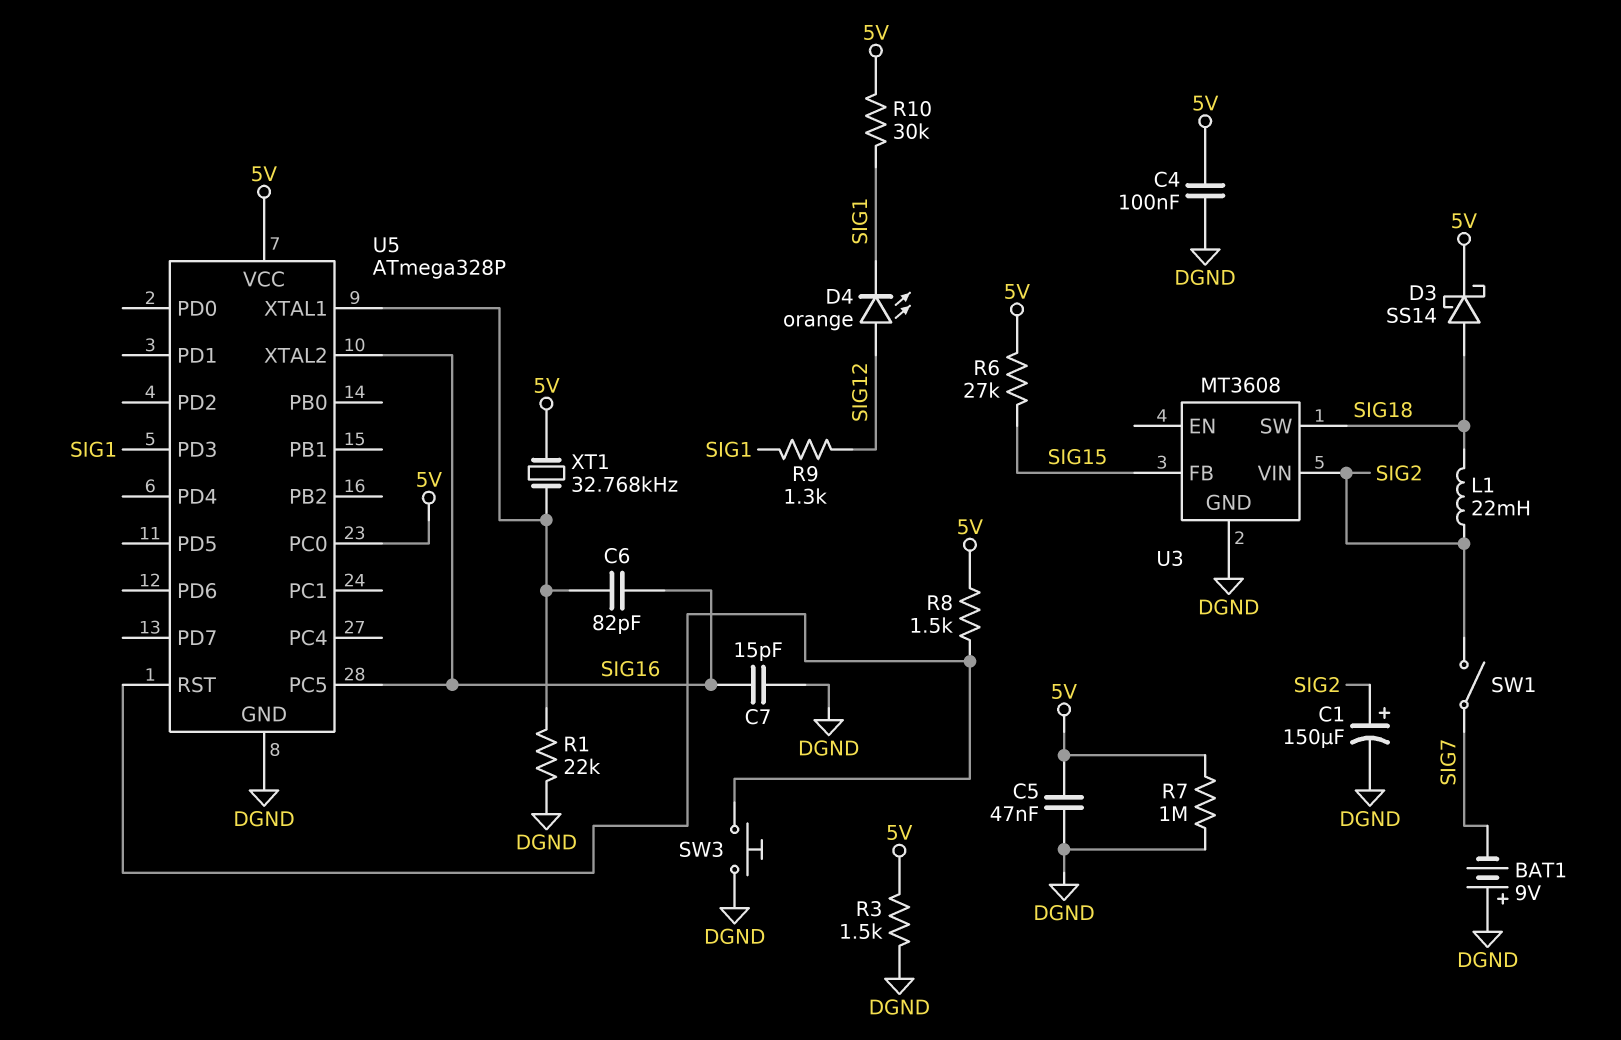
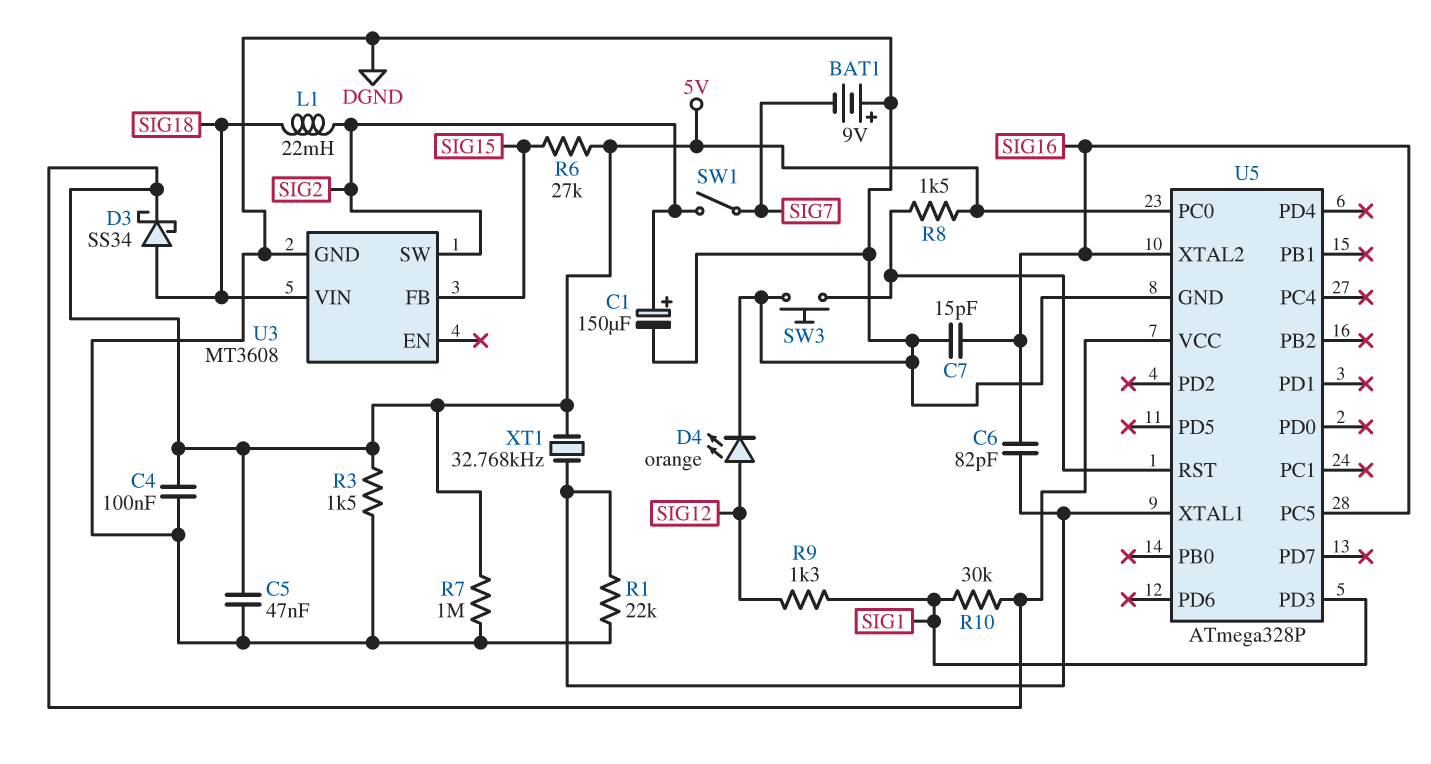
D3: schottky SS14 (A SIG18, K 5V) -> schottky SS34 (A SIG18, K 5V)
D4: LED orange (A SIG12, K SIG1) -> LED orange (A SIG12, K DGND)
U3 pin SW: SIG18 -> SIG2
U3 pin VIN: SIG2 -> SIG18

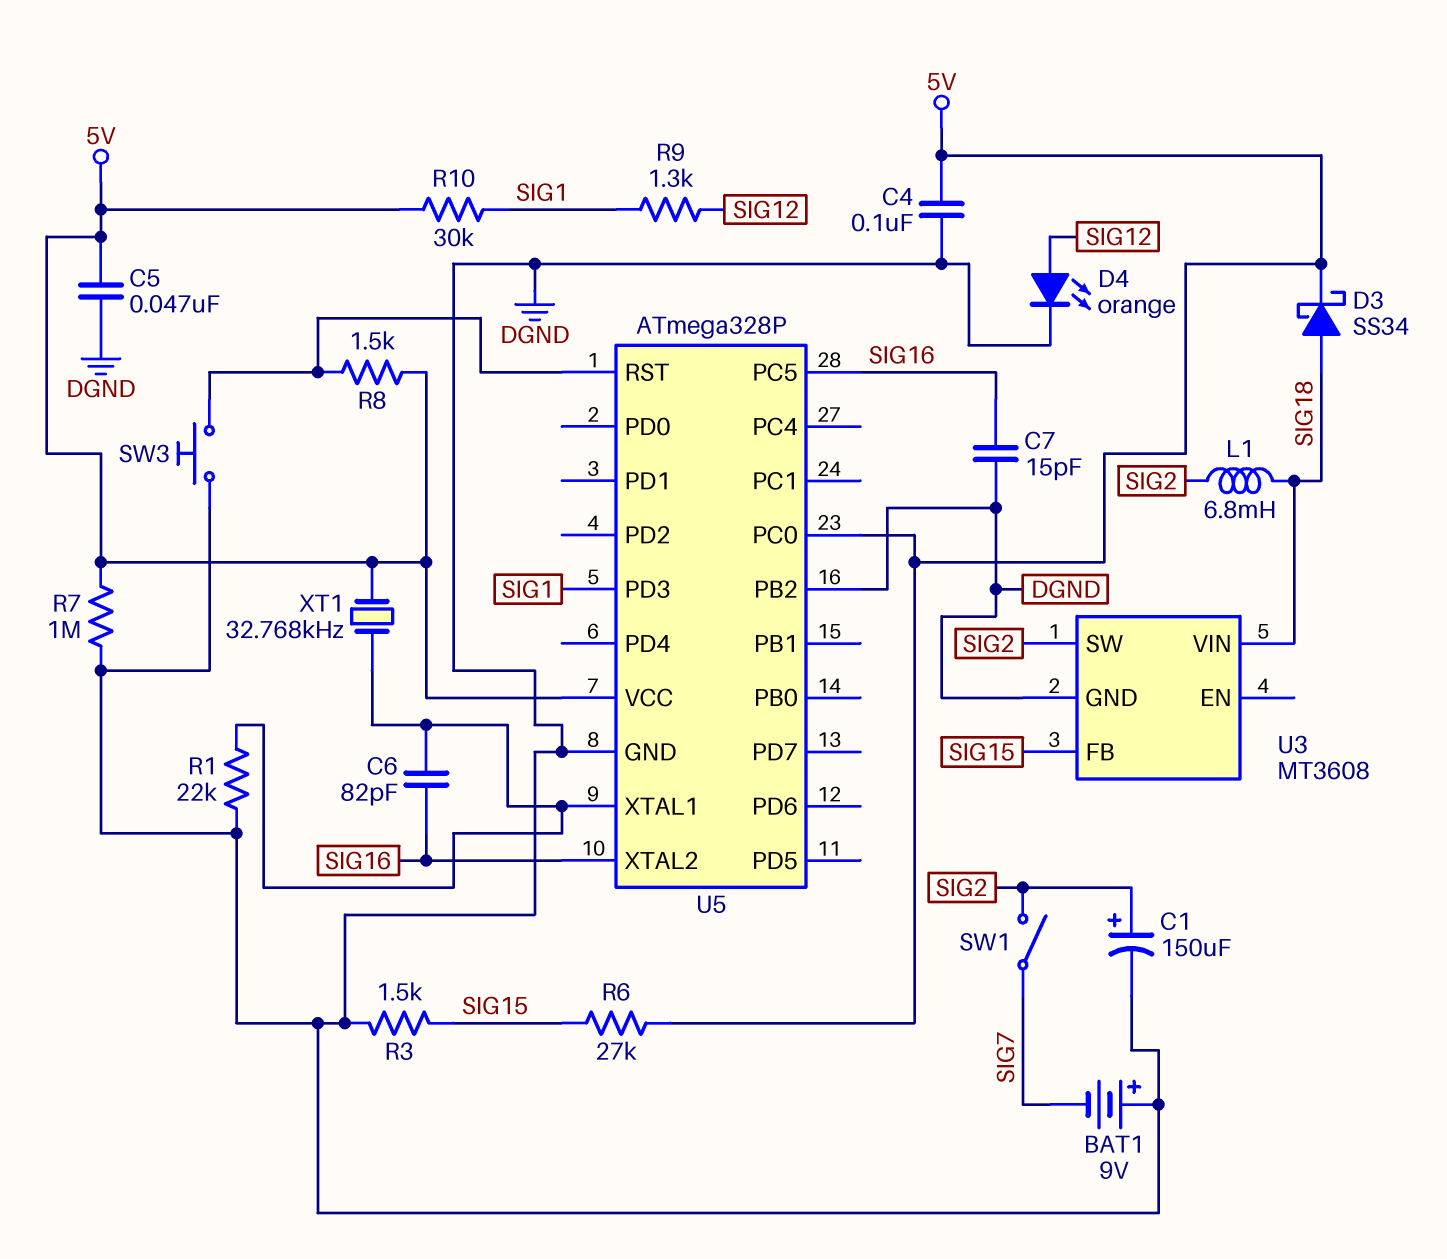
L1: 22mH (SIG2, SIG18) -> 6.8mH (SIG2, SIG18)
R3: 1.5k (5V, DGND) -> 1.5k (DGND, SIG15)
U5 pin PB2: none -> DGND

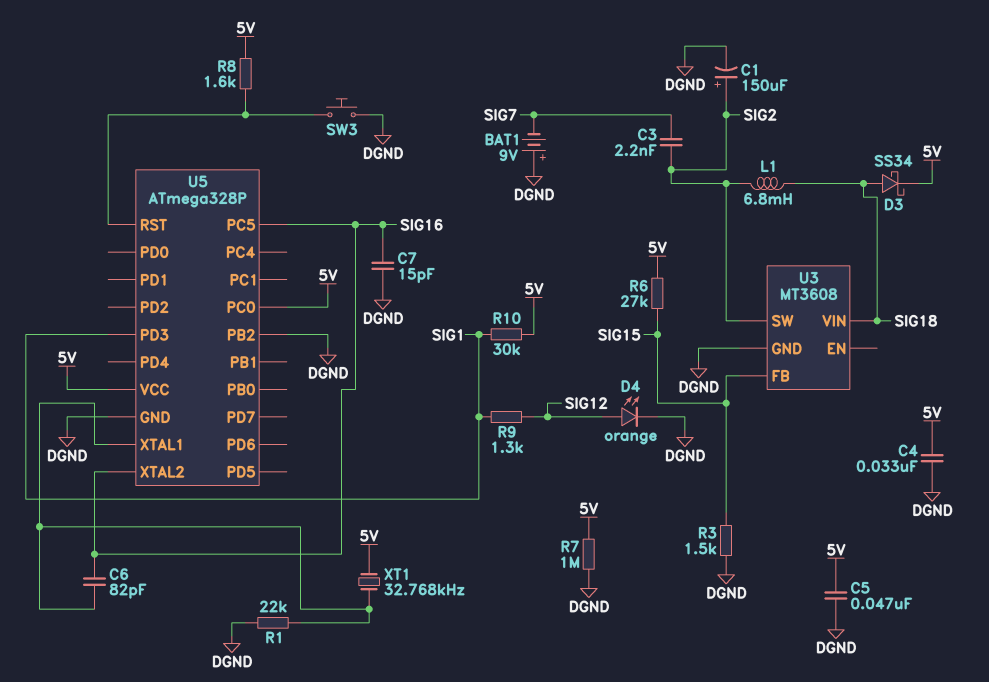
C3: none -> 2.2nF (SIG2, SIG7)
C4: 100nF (5V, DGND) -> 33nF (5V, DGND)
R8: 1.5k (5V, U5/RST) -> 1.6k (5V, U5/RST)
SW1: switch (SIG2, SIG7) -> none

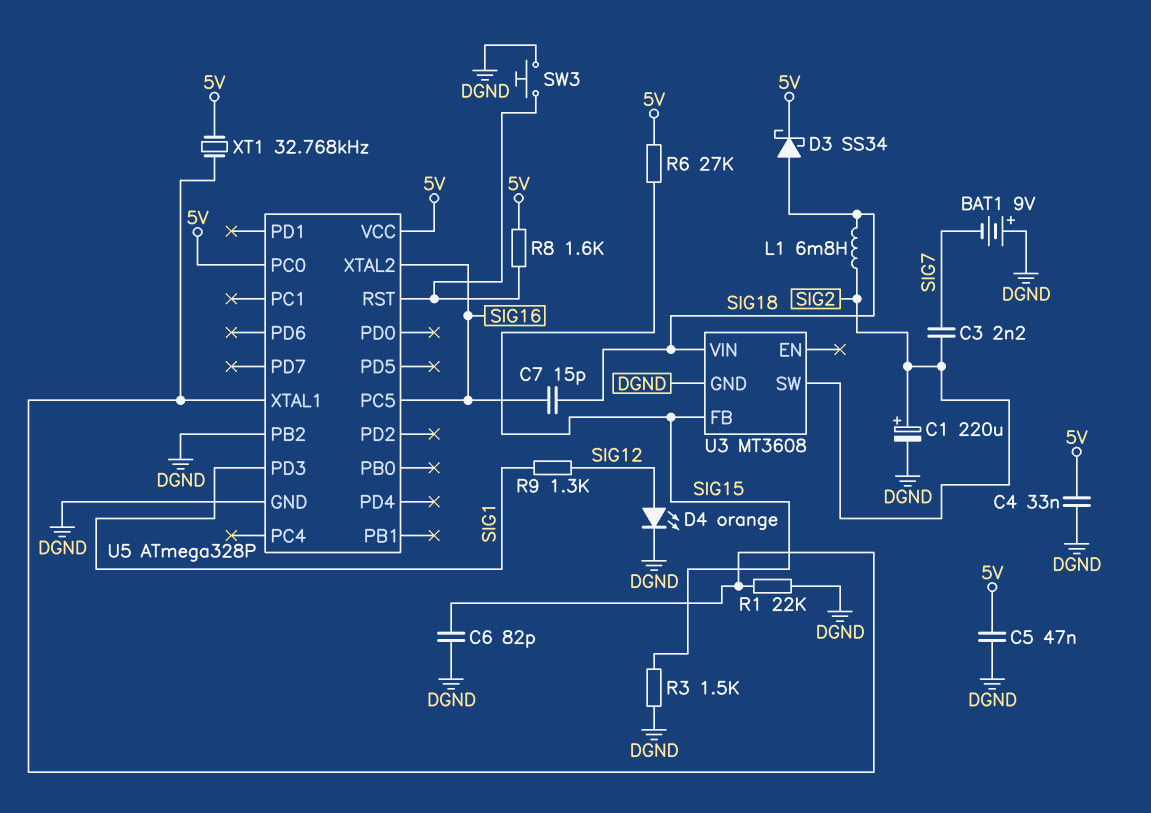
C1: 150uF (plus SIG2, minus DGND) -> 220uF (plus SIG2, minus DGND)
C6: 82pF (SIG16, U5/XTAL1) -> 82pF (DGND, U5/XTAL1)
C7: 15pF (DGND, SIG16) -> 15pF (SIG16, SIG18)
R7: 1M (5V, DGND) -> none
R10: 30k (5V, SIG1) -> none

